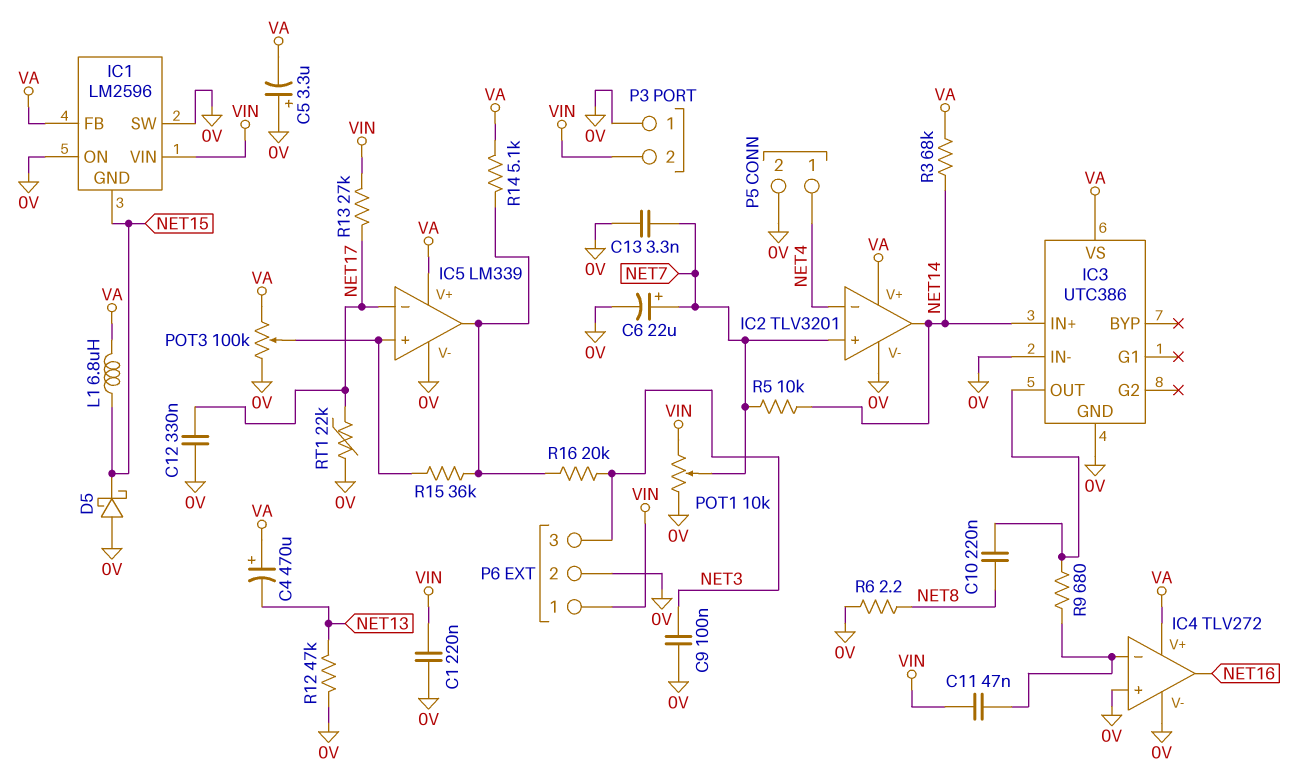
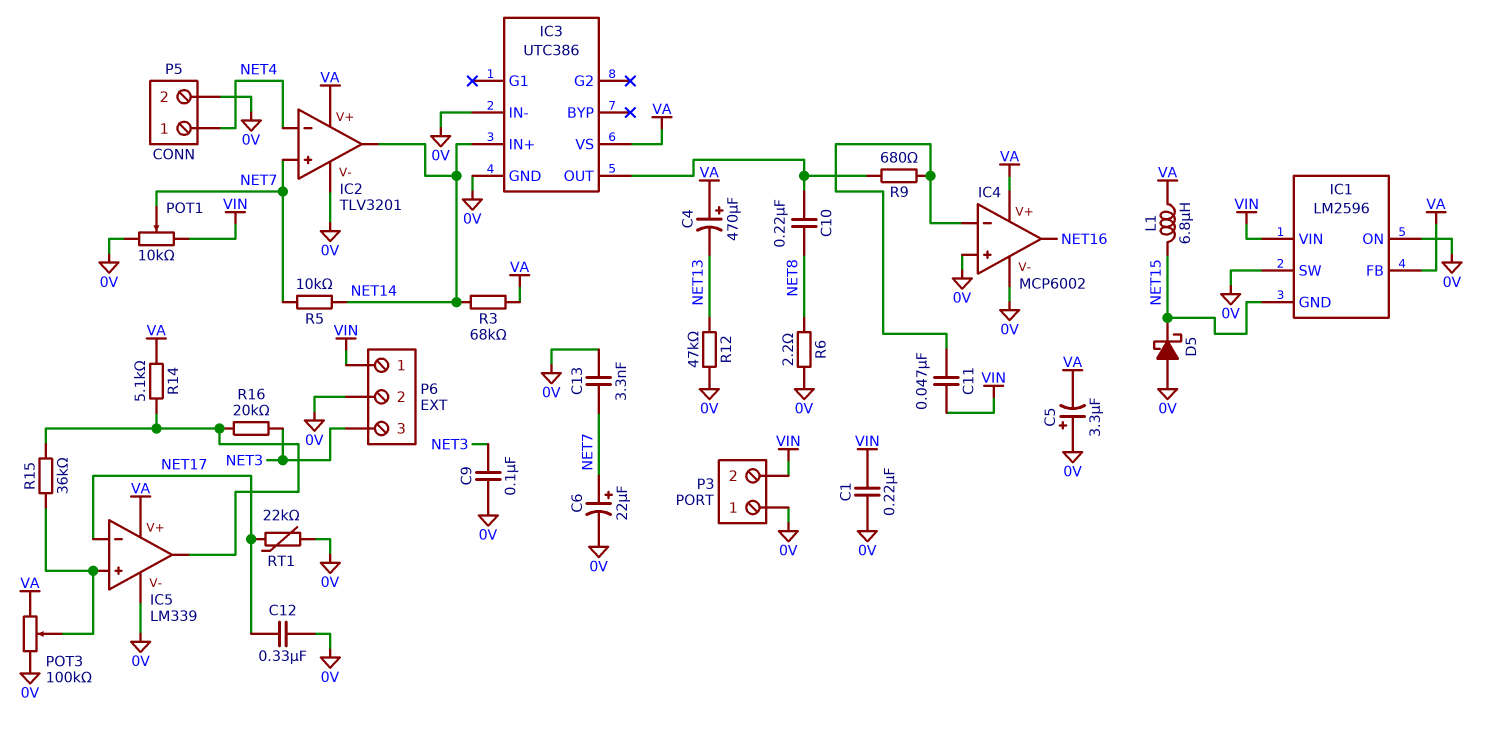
IC4: TLV272 -> MCP6002
R13: 27k (NET17, VIN) -> none

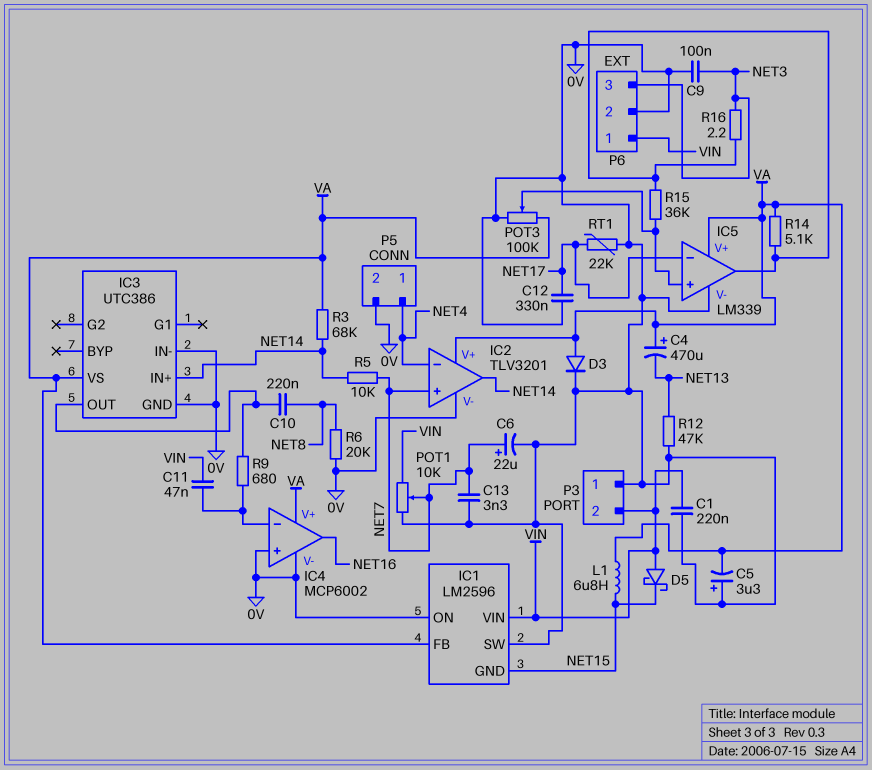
D3: none -> diode (A VA, K 0V)
D5: schottky (A 0V, K NET15) -> schottky (A VIN, K NET15)
R6: 2.2 (0V, NET8) -> 20k (0V, NET8)
R16: 20k (IC5/out, NET3) -> 2.2 (IC5/out, NET3)

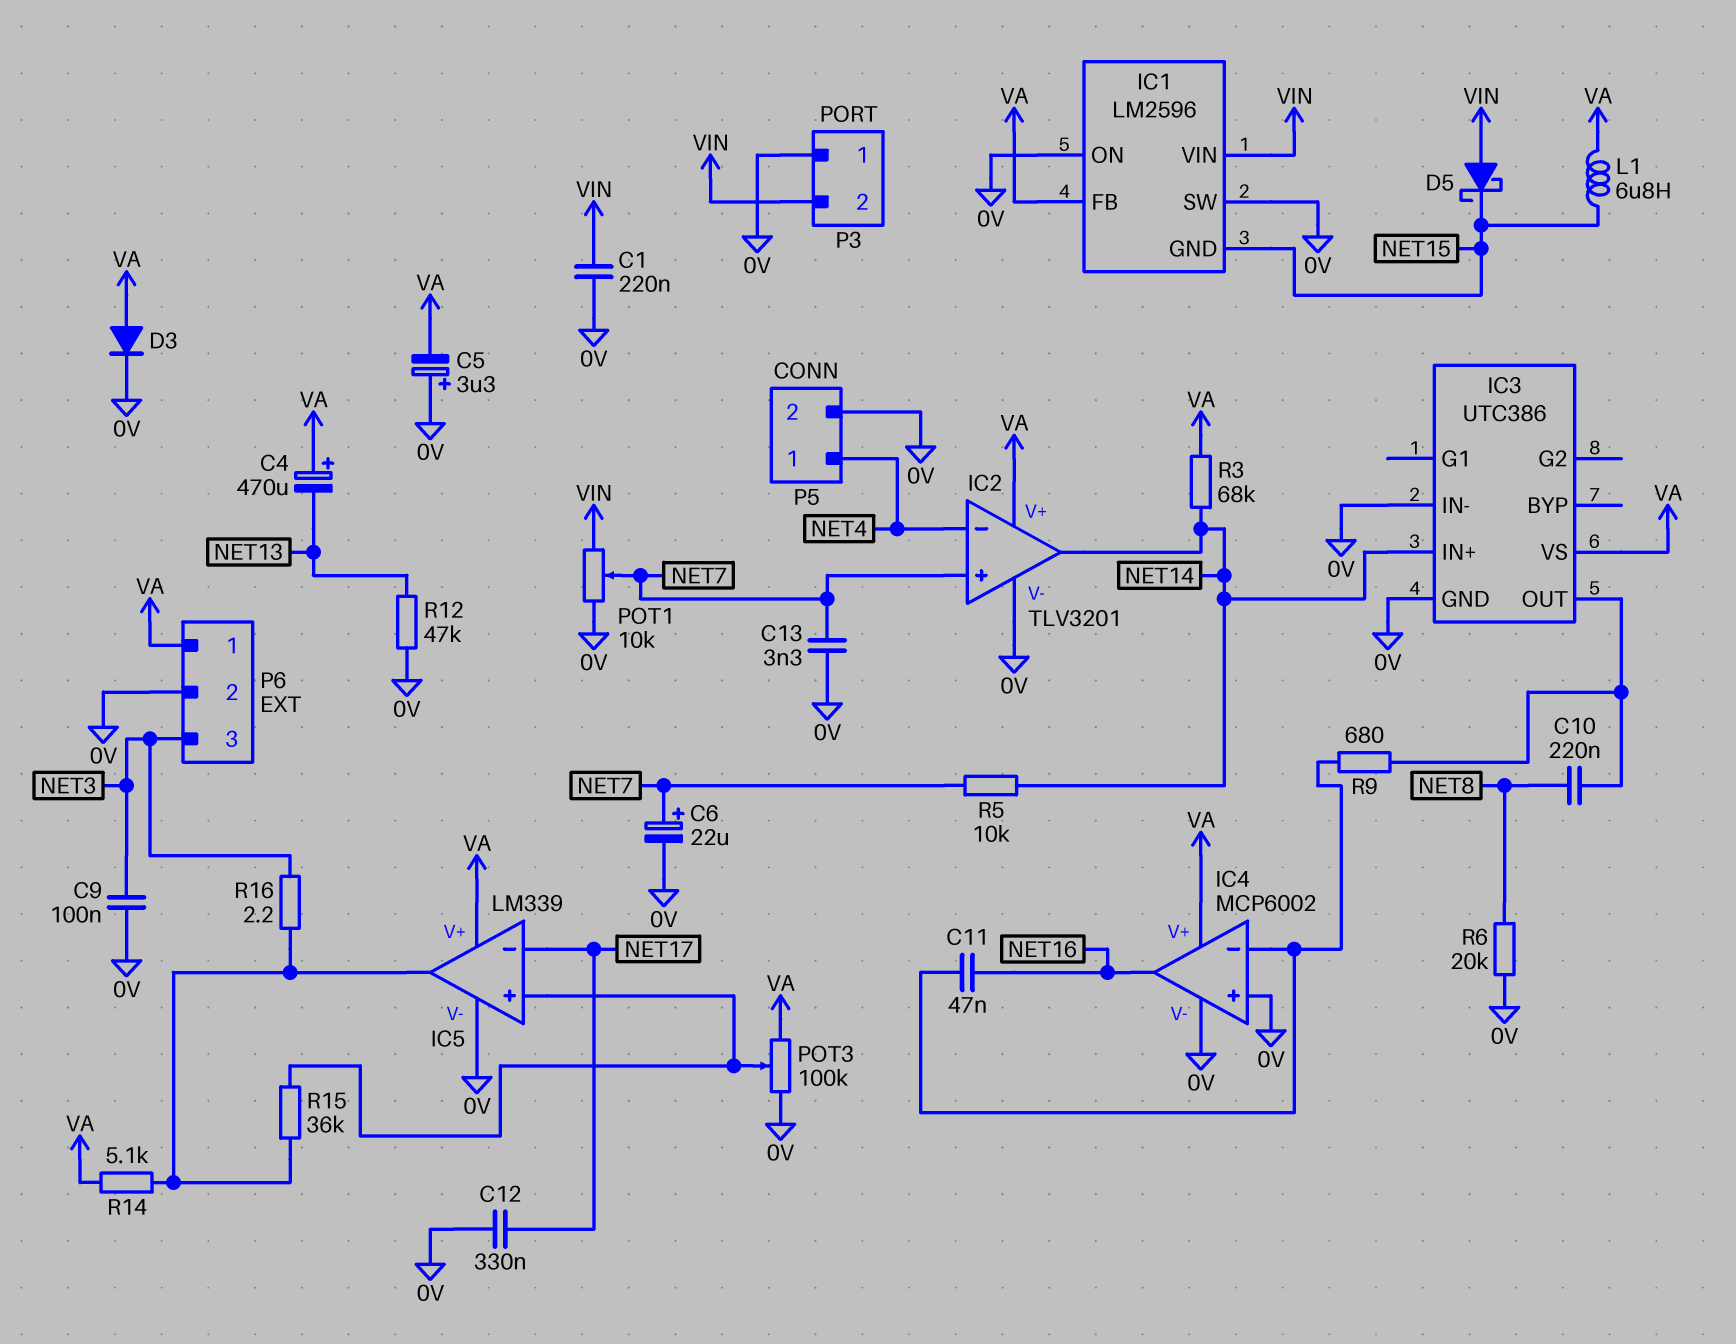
C11: 47nF (IC4/in-, VIN) -> 47nF (IC4/in-, NET16)
P6 pin 1: VIN -> VA
RT1: 22k (0V, NET17) -> none

